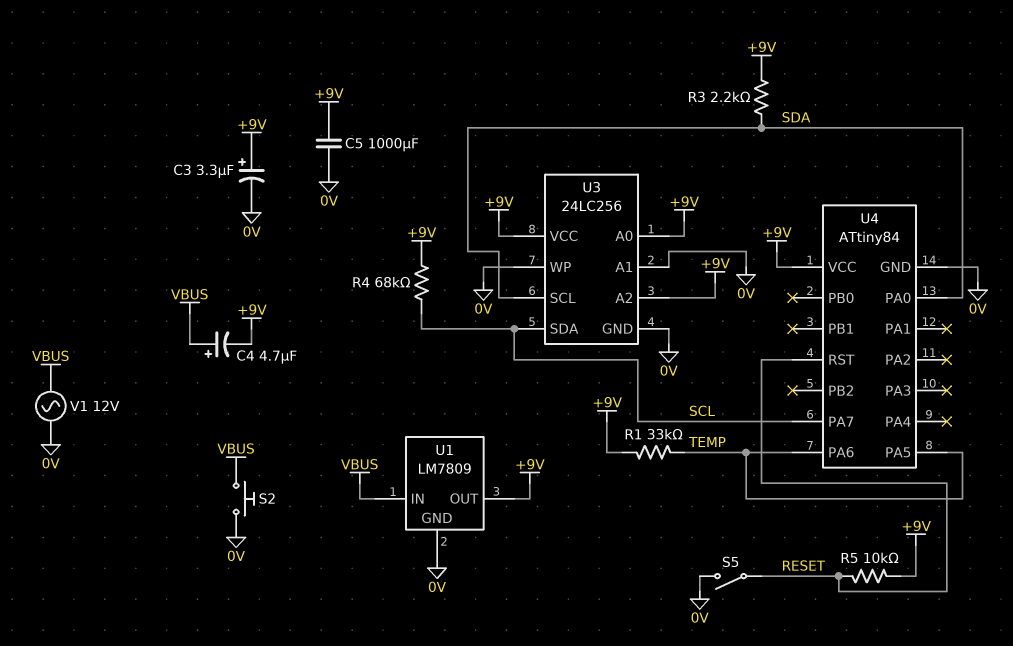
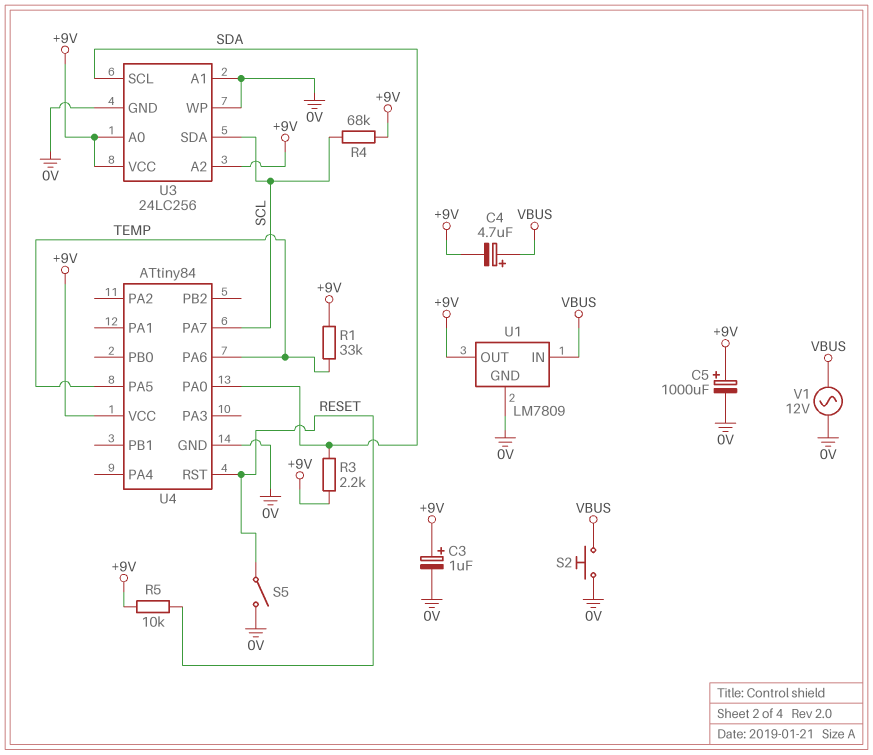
C3: 3.3uF (plus +9V, minus 0V) -> 1uF (plus +9V, minus 0V)
C5: 1000uF (+9V, 0V) -> 1000uF (plus +9V, minus 0V)

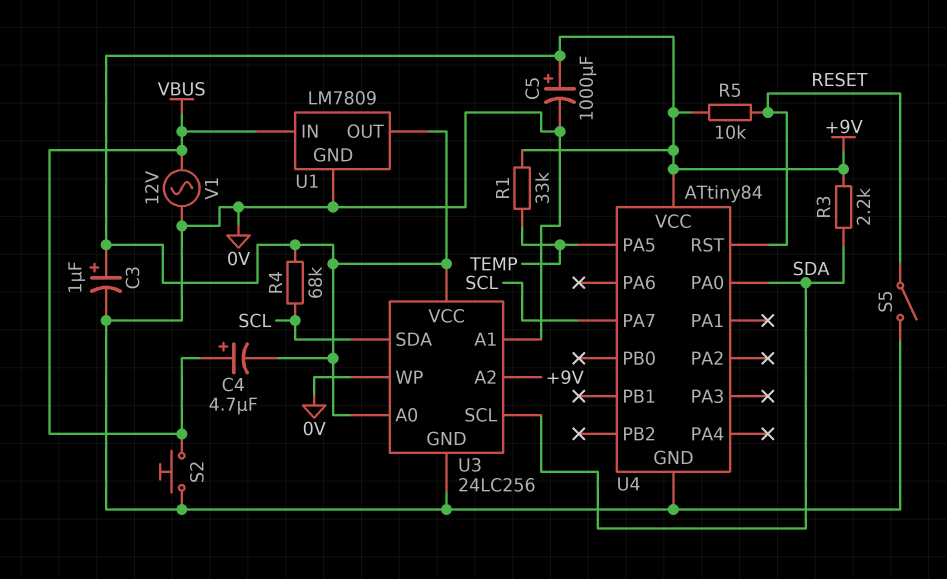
U4 pin PA6: TEMP -> none

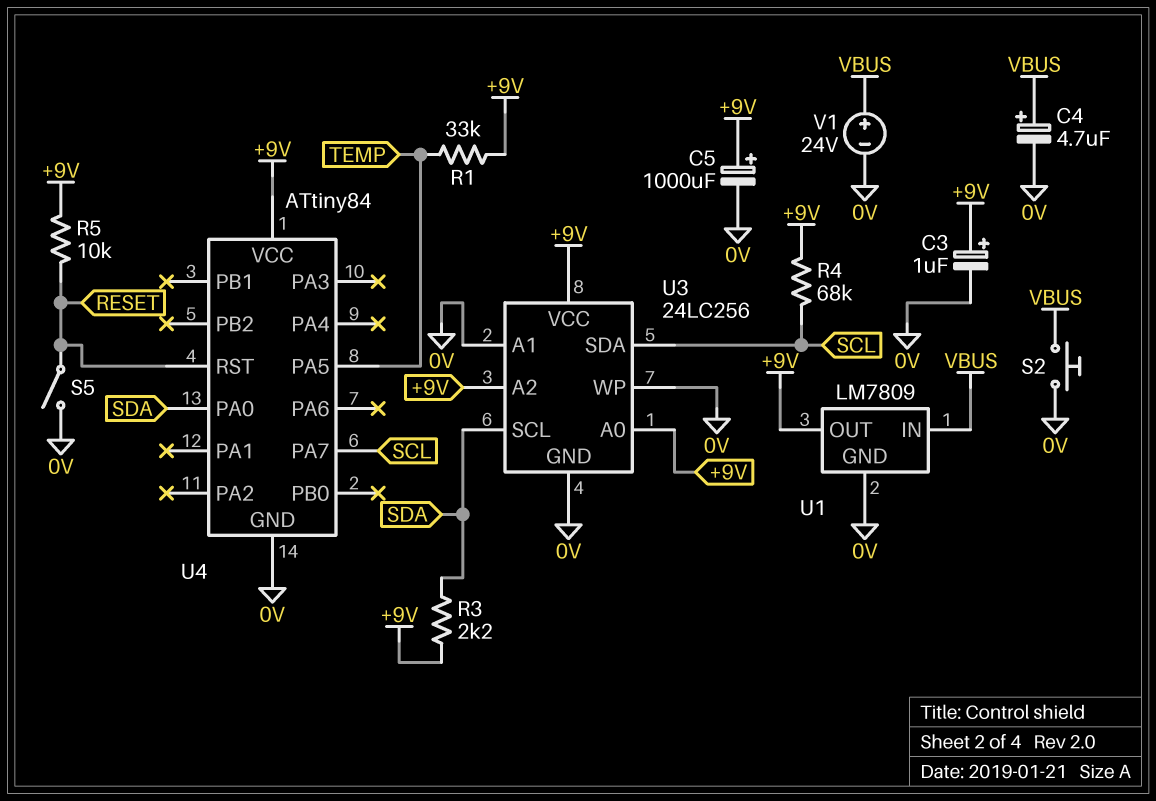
C4: 4.7uF (plus VBUS, minus +9V) -> 4.7uF (plus VBUS, minus 0V)
V1: AC 12V (0V, VBUS) -> 24V (plus VBUS, minus 0V)

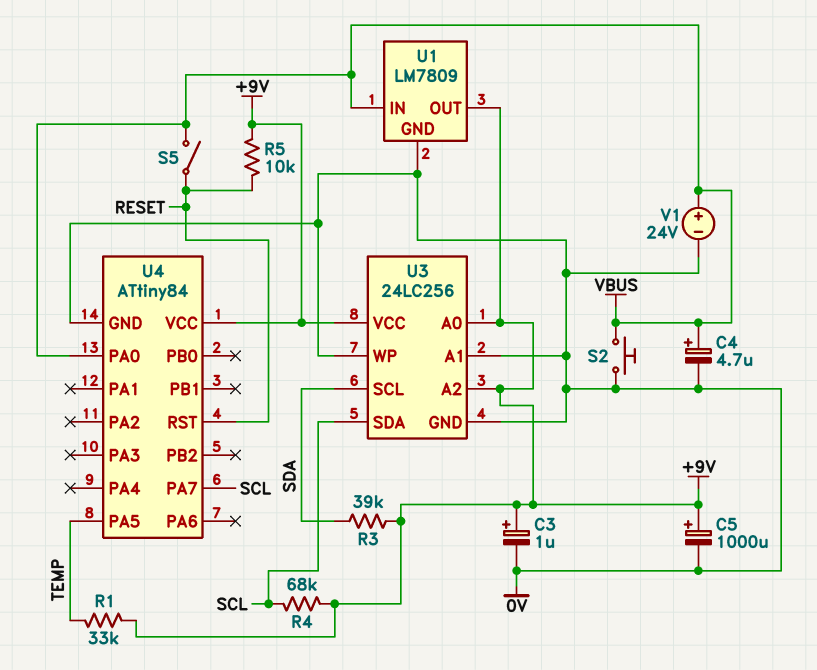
R3: 2.2k (+9V, SDA) -> 39k (+9V, SDA)
S5: switch (0V, RESET) -> switch (RESET, VBUS)
U4 pin PA0: SDA -> VBUS

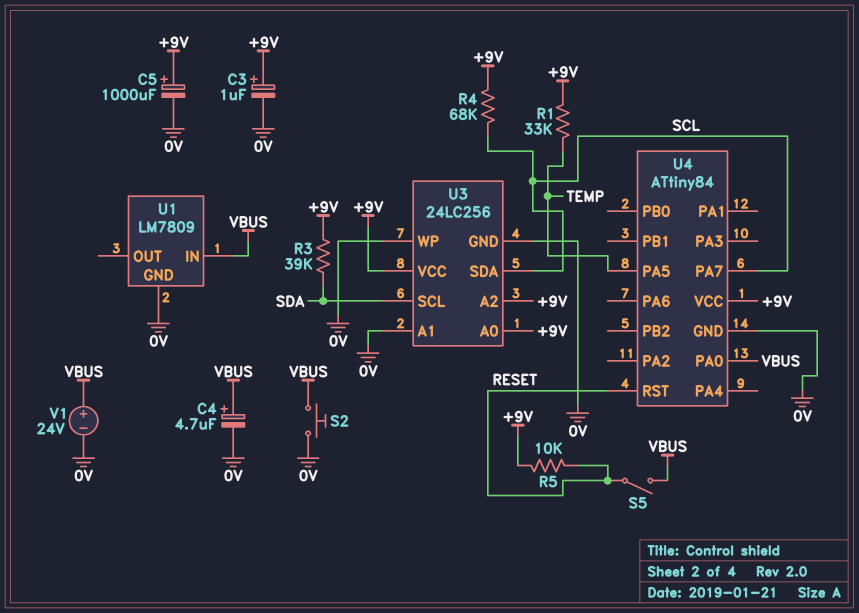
U1 pin OUT: +9V -> none

